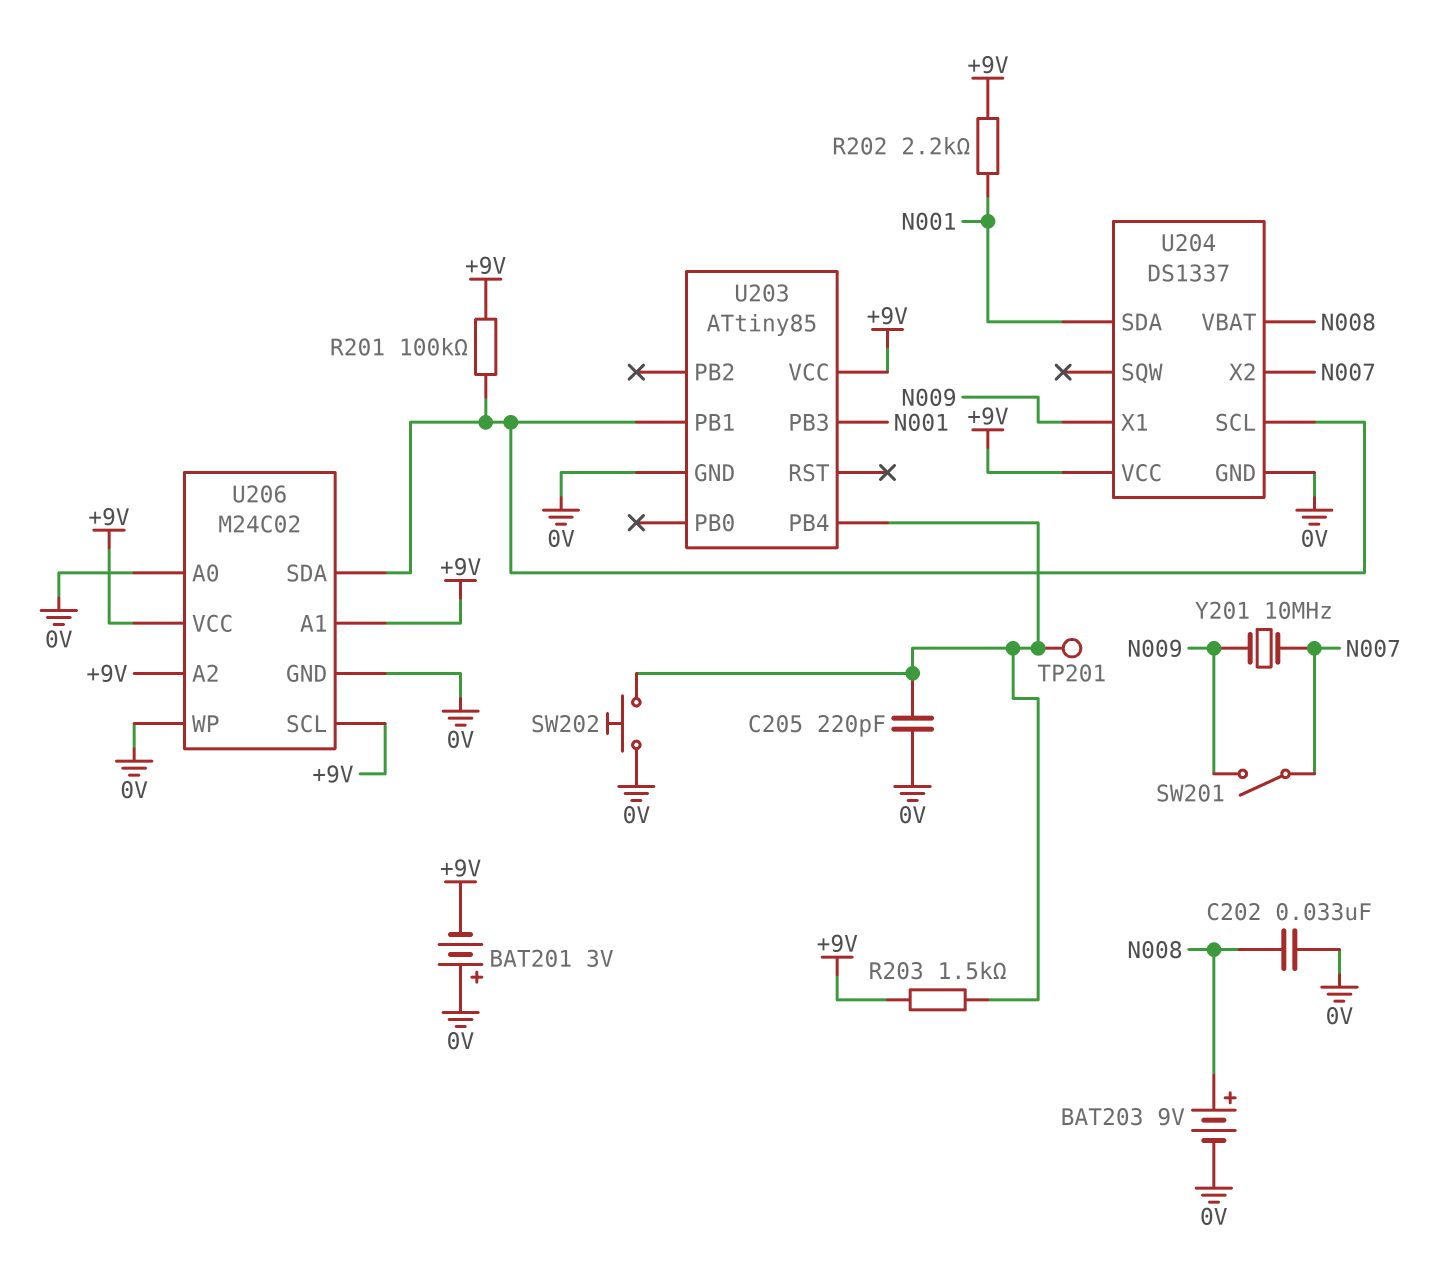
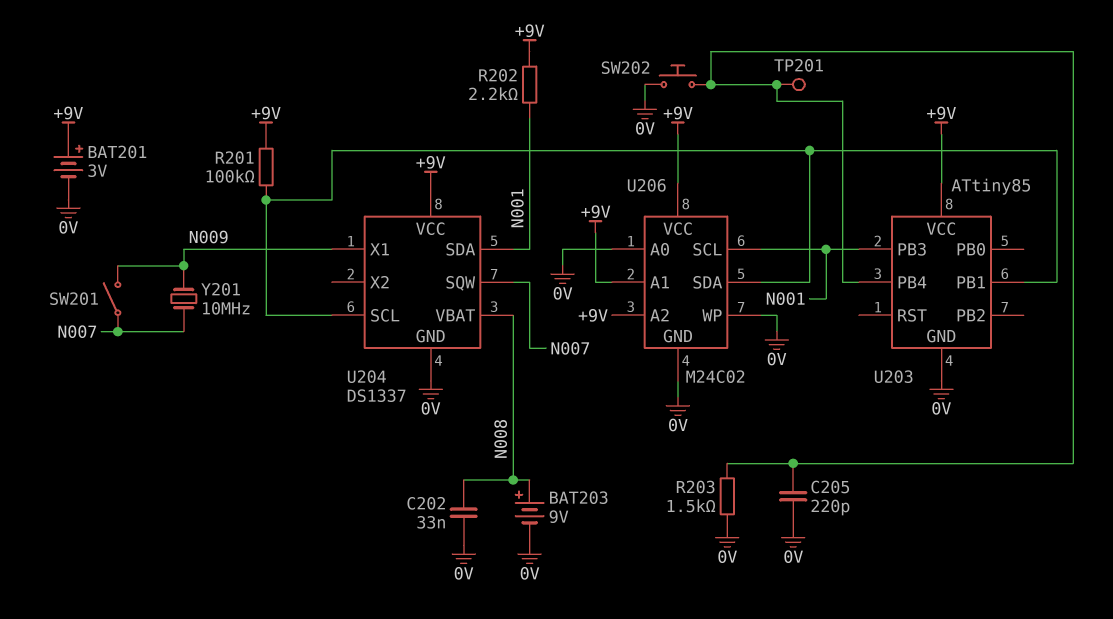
BAT201: 3V (plus 0V, minus +9V) -> 3V (plus +9V, minus 0V)
R203: 1.5k (+9V, U203/PB4) -> 1.5k (0V, U203/PB4)
U204 pin SQW: none -> N007
U204 pin X2: N007 -> none
U206 pin SCL: +9V -> N001

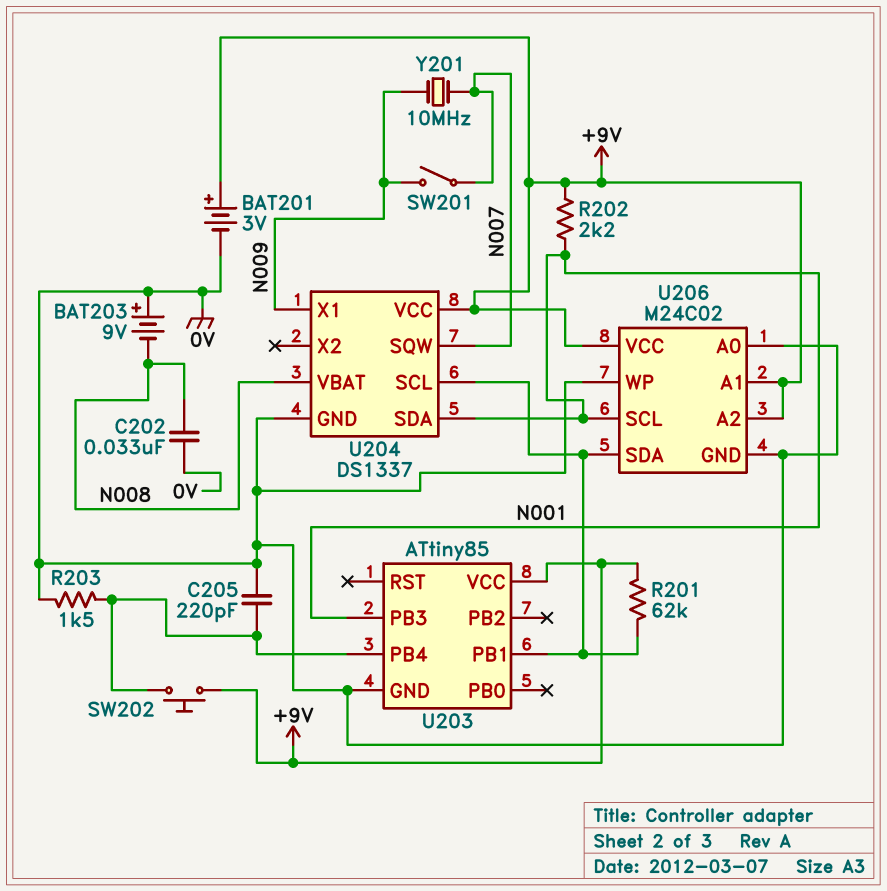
BAT203: 9V (plus N008, minus 0V) -> 9V (plus 0V, minus N008)
R201: 100k (+9V, U203/PB1) -> 62k (+9V, U203/PB1)
SW202: button (0V, U203/PB4) -> button (+9V, U203/PB4)
TP201: test point (U203/PB4) -> none

